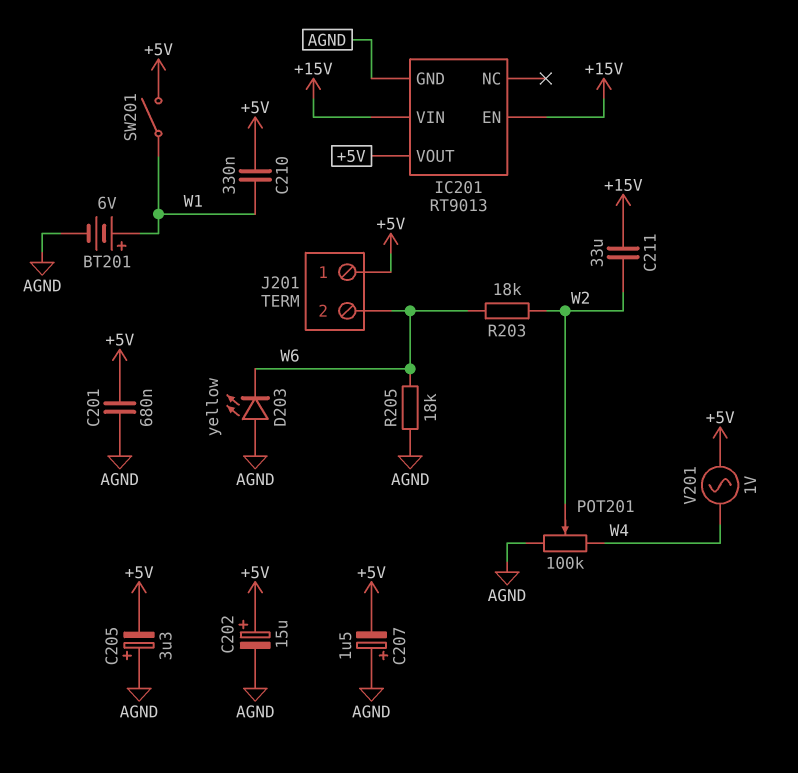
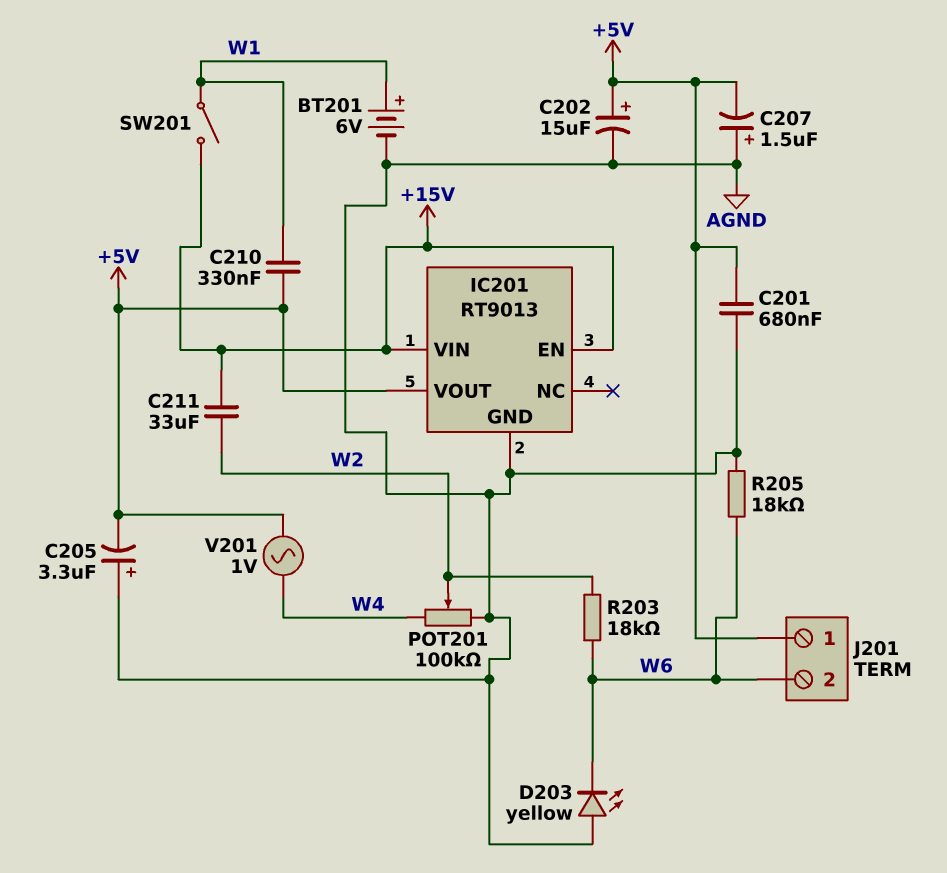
SW201: switch (+5V, W1) -> switch (+15V, W1)

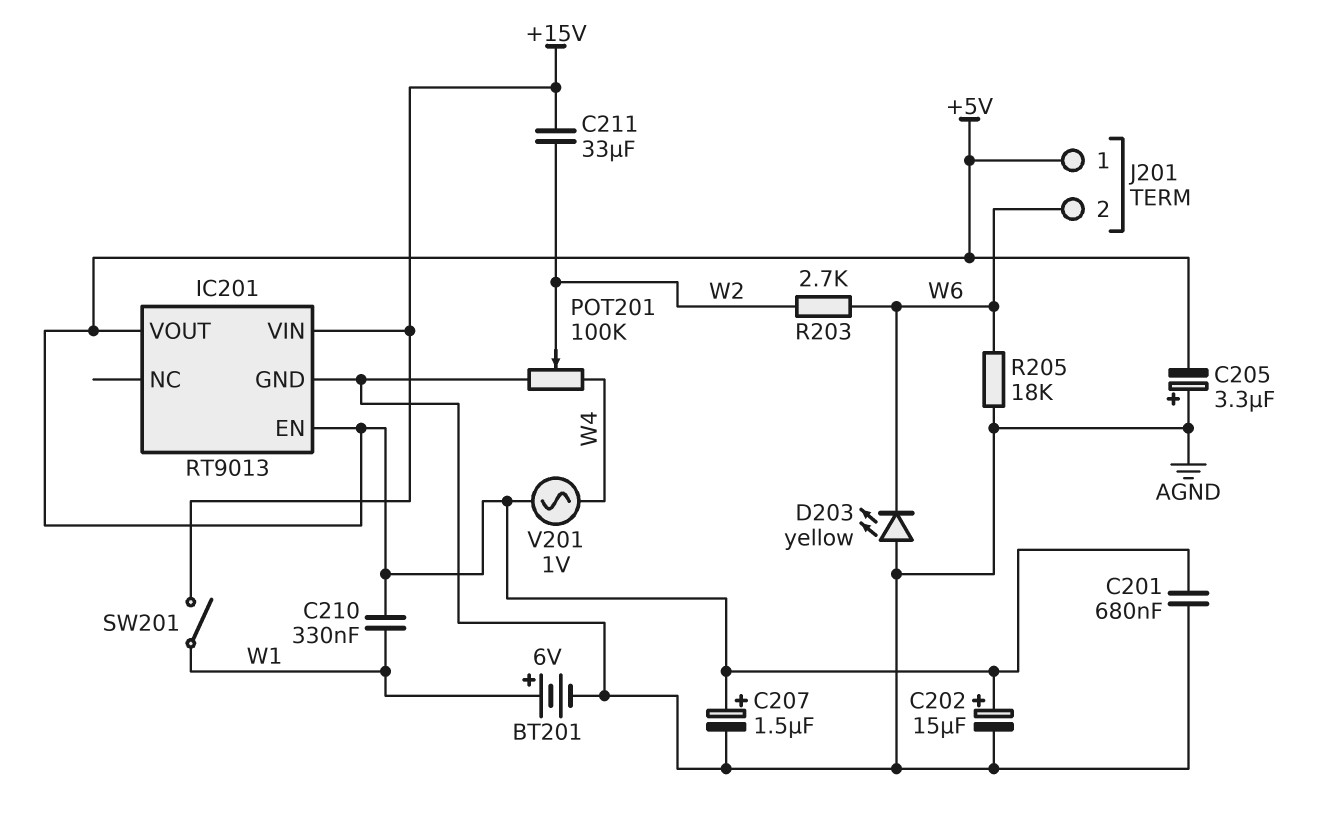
C207: 1.5uF (plus AGND, minus +5V) -> 1.5uF (plus +5V, minus AGND)
IC201 pin EN: +15V -> +5V
R203: 18k (W2, W6) -> 2.7k (W2, W6)

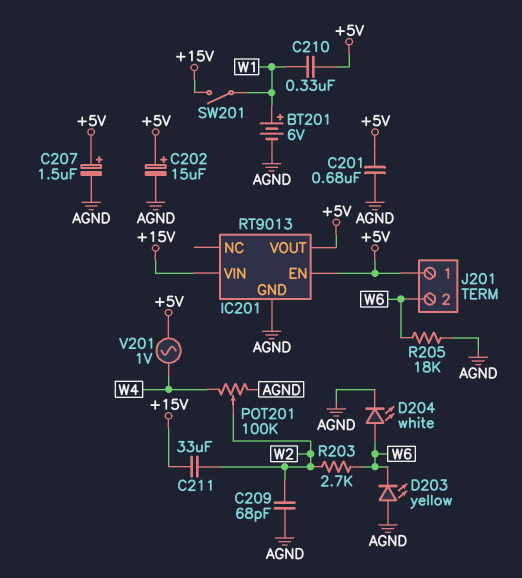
C205: 3.3uF (plus AGND, minus +5V) -> none
C209: none -> 68pF (AGND, W2)
D204: none -> LED white (A W6, K AGND)

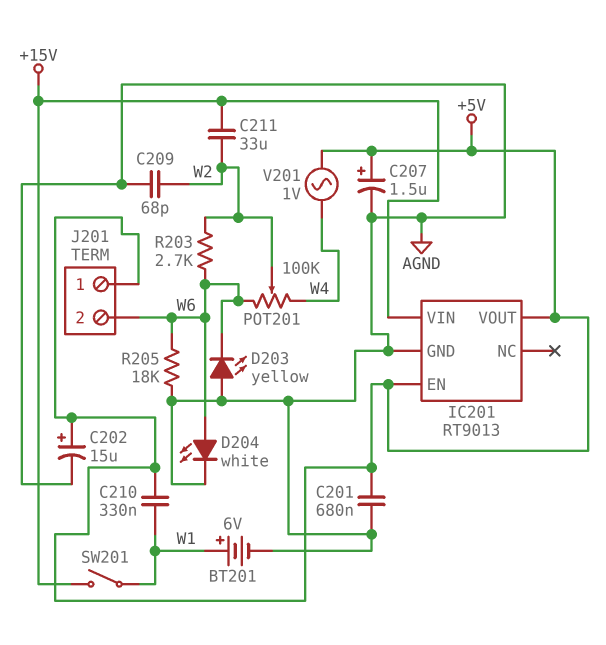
POT201: 100k (AGND, W4, wiper W2) -> 100k (W4, W6, wiper W2)

